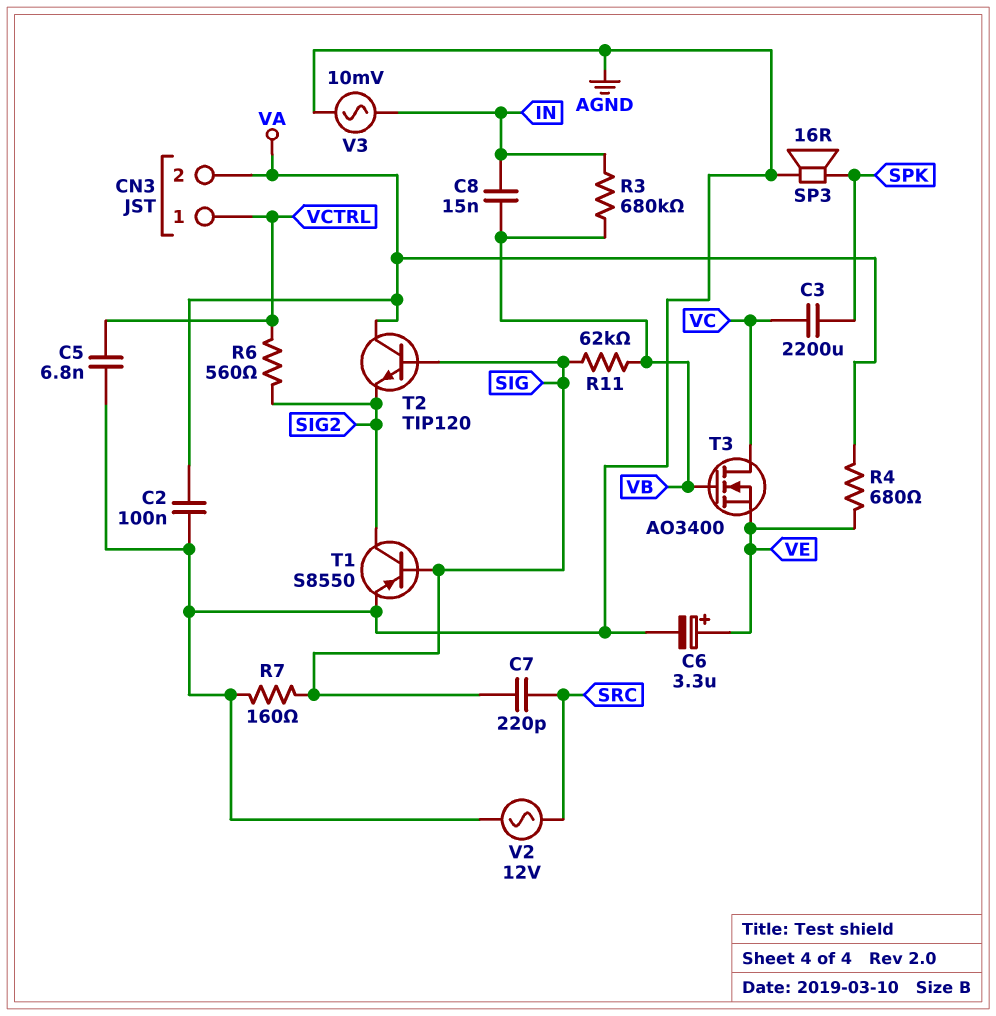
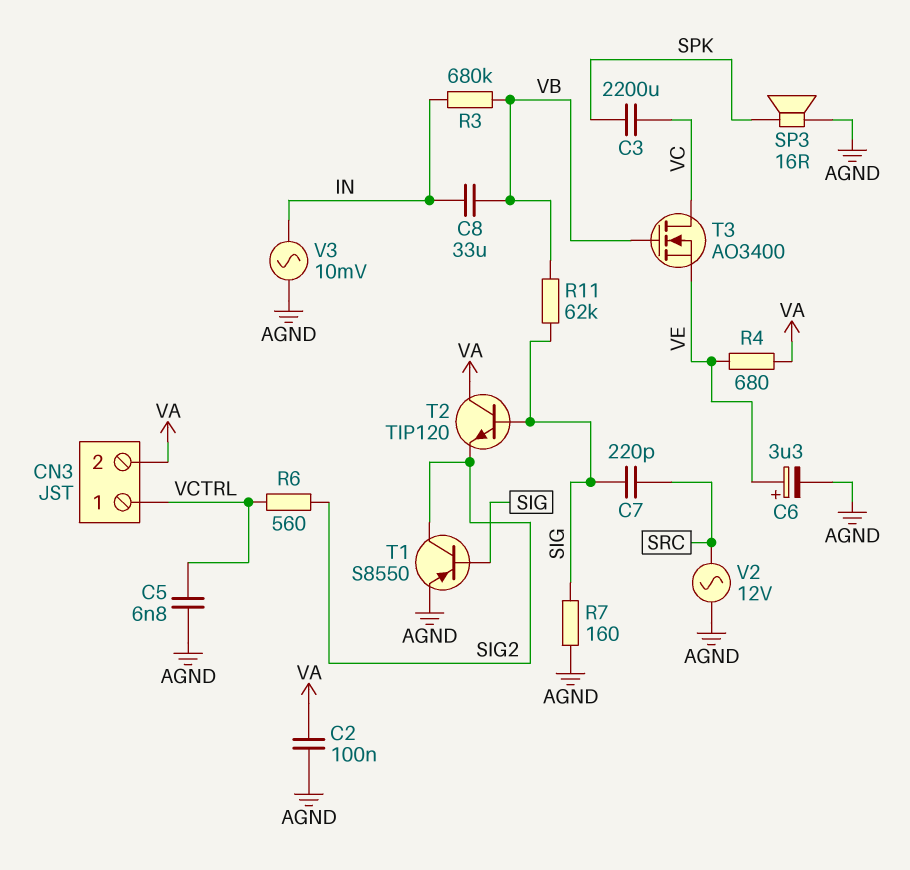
C8: 15nF (IN, VB) -> 33uF (IN, VB)

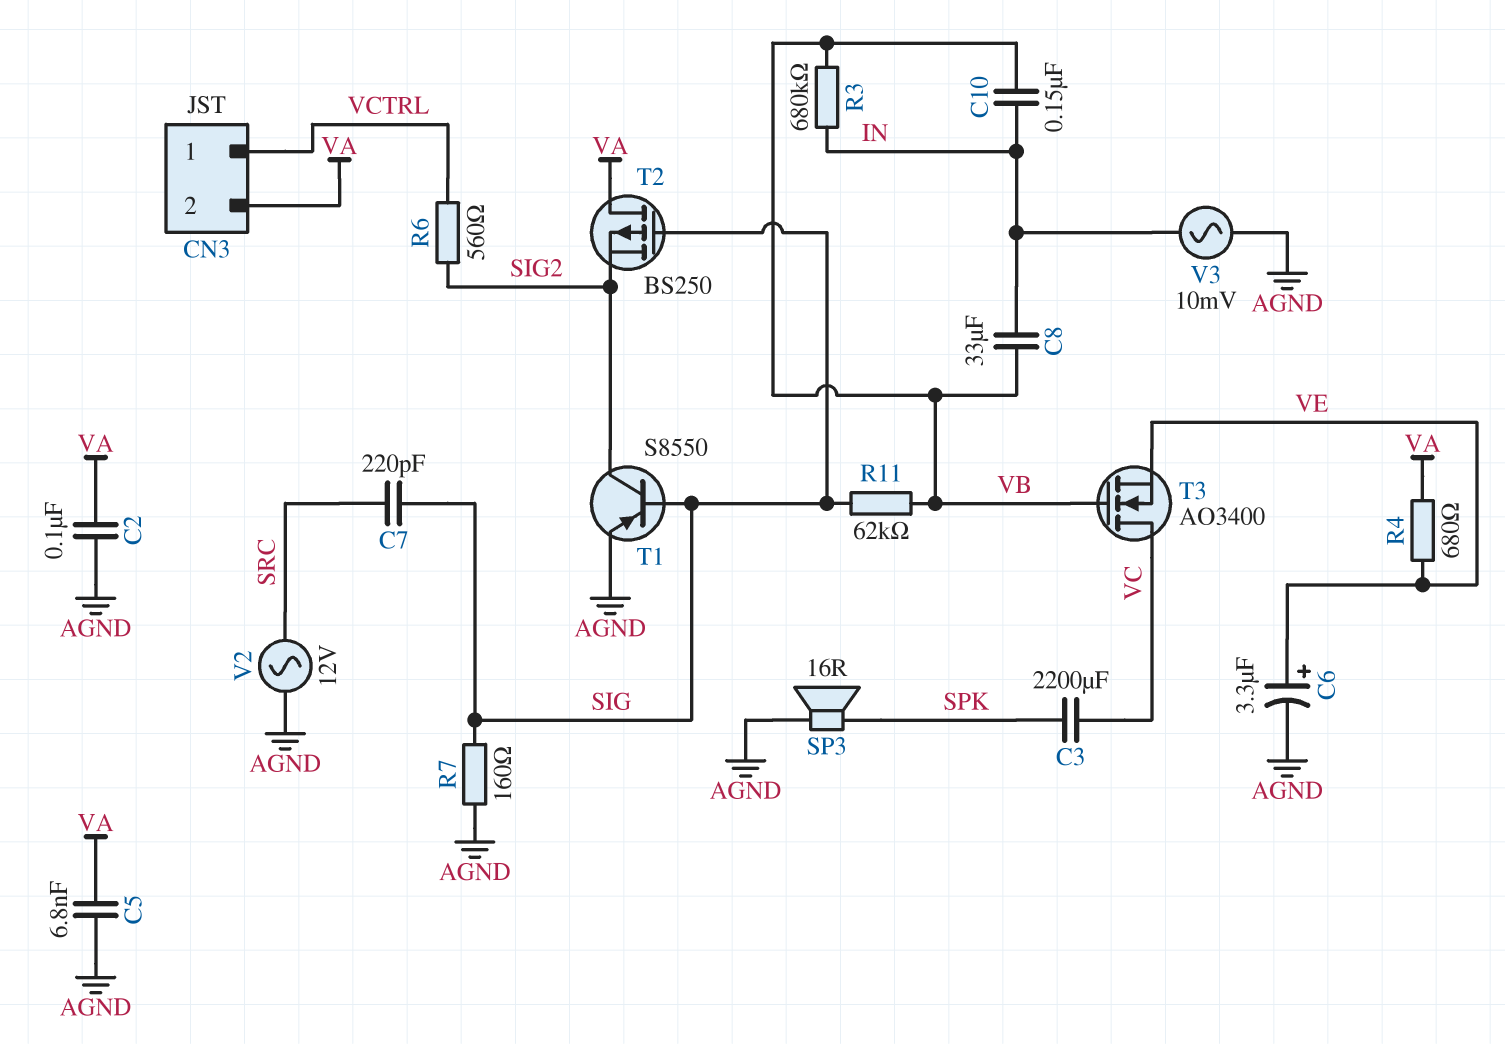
C5: 6.8nF (AGND, VCTRL) -> 6.8nF (AGND, VA)
C10: none -> 150nF (IN, VB)
T2: NPN TIP120 (B SIG, C VA, E SIG2) -> PMOS BS250 (G SIG, D VA, S SIG2)

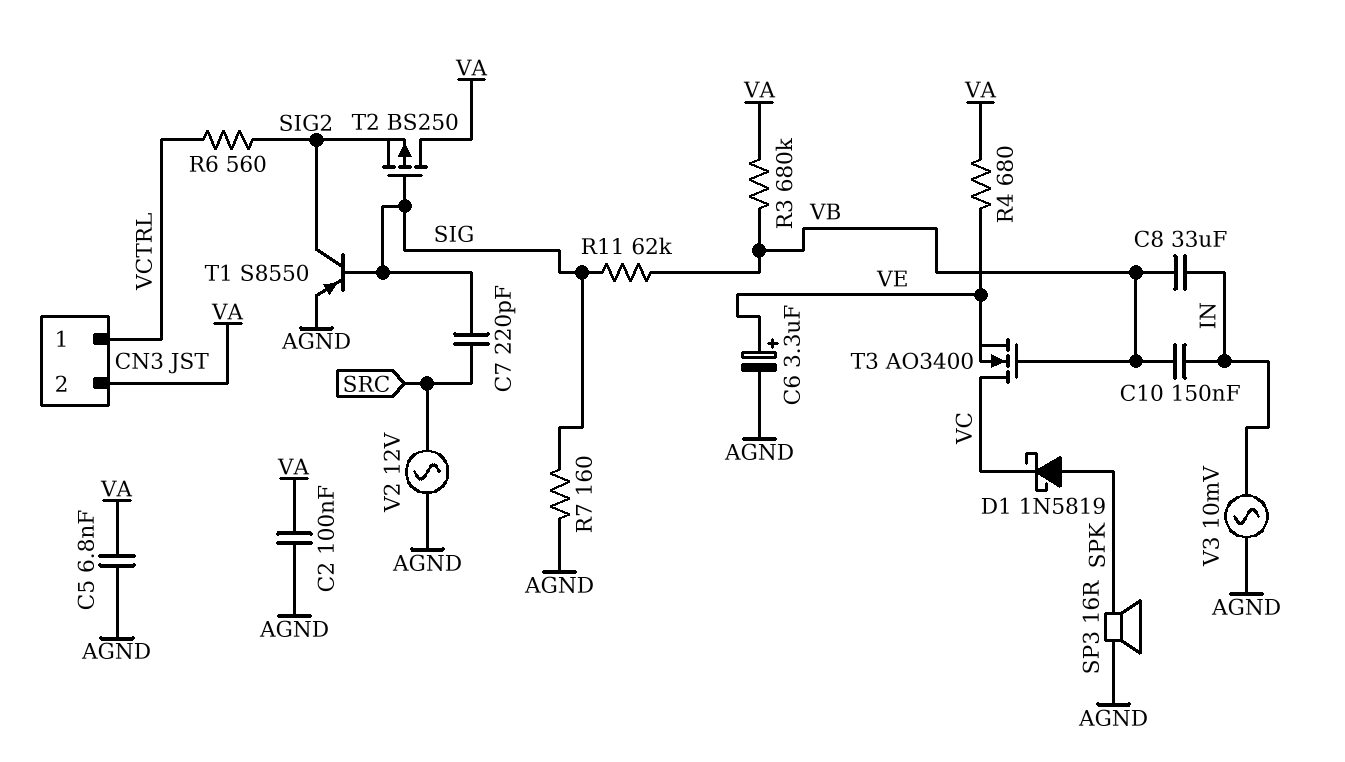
C3: 2200uF (SPK, VC) -> none
D1: none -> schottky 1N5819 (A SPK, K VC)
R3: 680k (IN, VB) -> 680k (VA, VB)

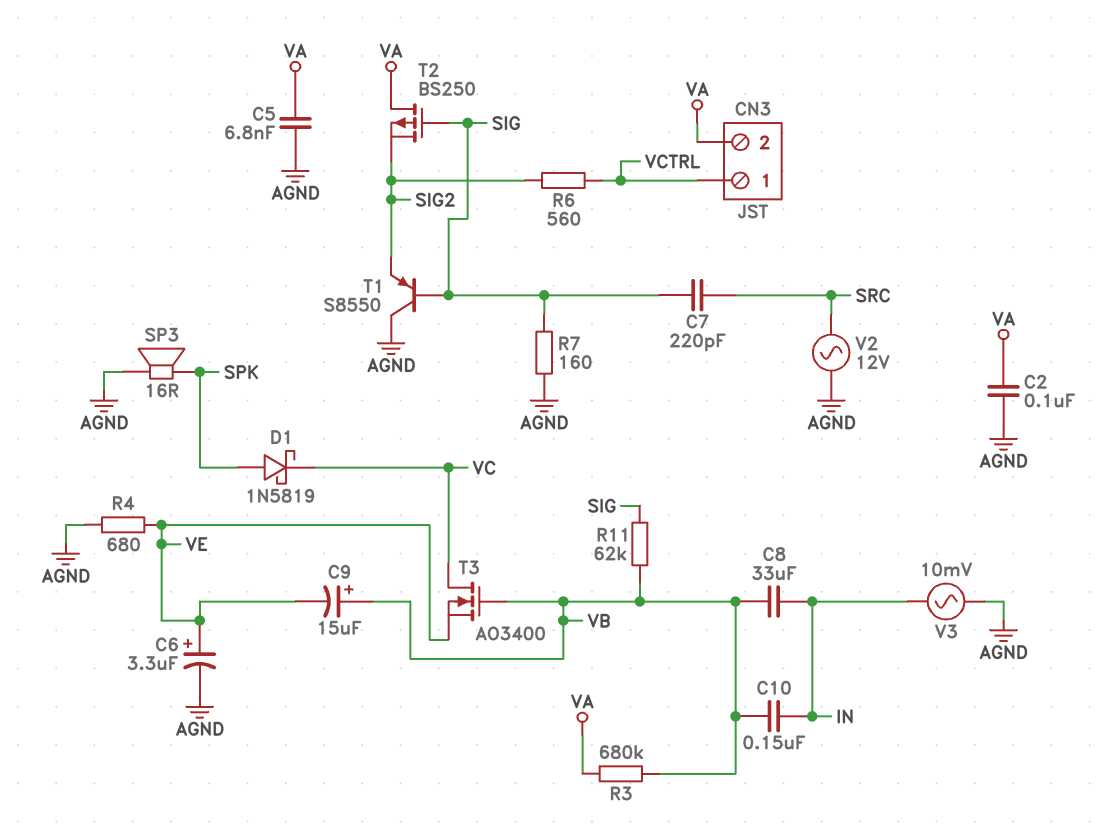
C9: none -> 15uF (plus VB, minus VE)
R4: 680 (VA, VE) -> 680 (AGND, VE)
T1: PNP S8550 (B SIG, C SIG2, E AGND) -> PNP S8550 (B SIG, C AGND, E SIG2)

